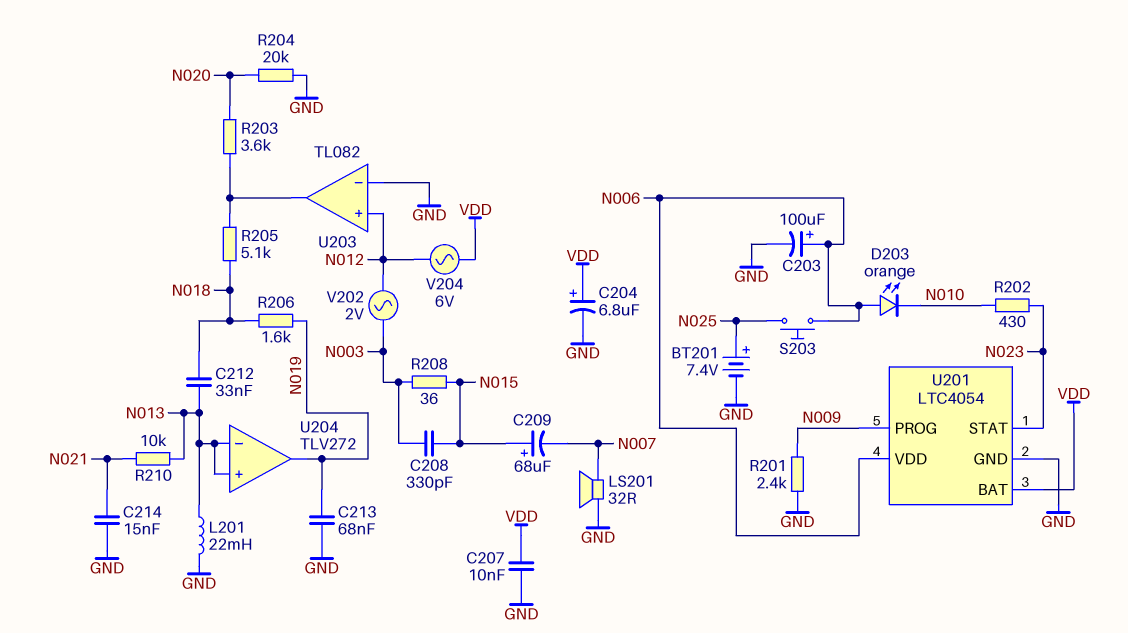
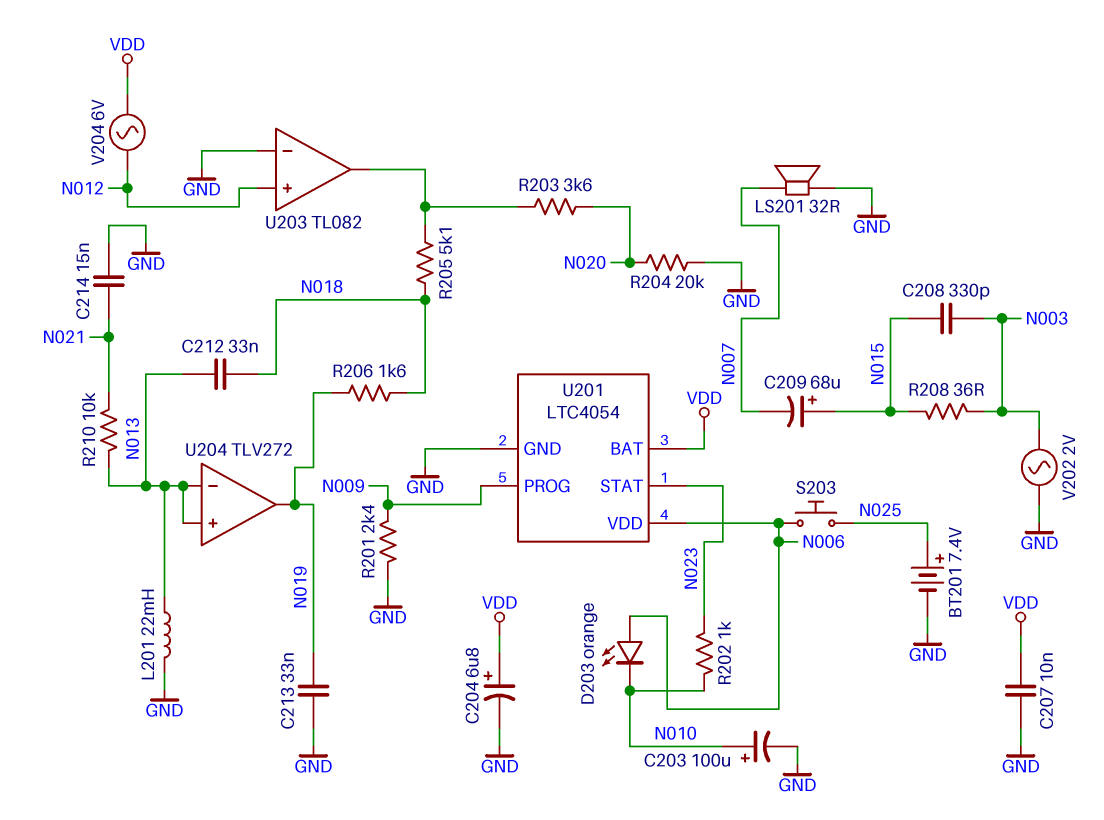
C203: 100uF (plus N006, minus GND) -> 100uF (plus N010, minus GND)
C213: 68nF (GND, N019) -> 33nF (GND, N019)
R202: 430 (N010, N023) -> 1k (N010, N023)
V202: AC 2V (N003, N012) -> AC 2V (GND, N003)

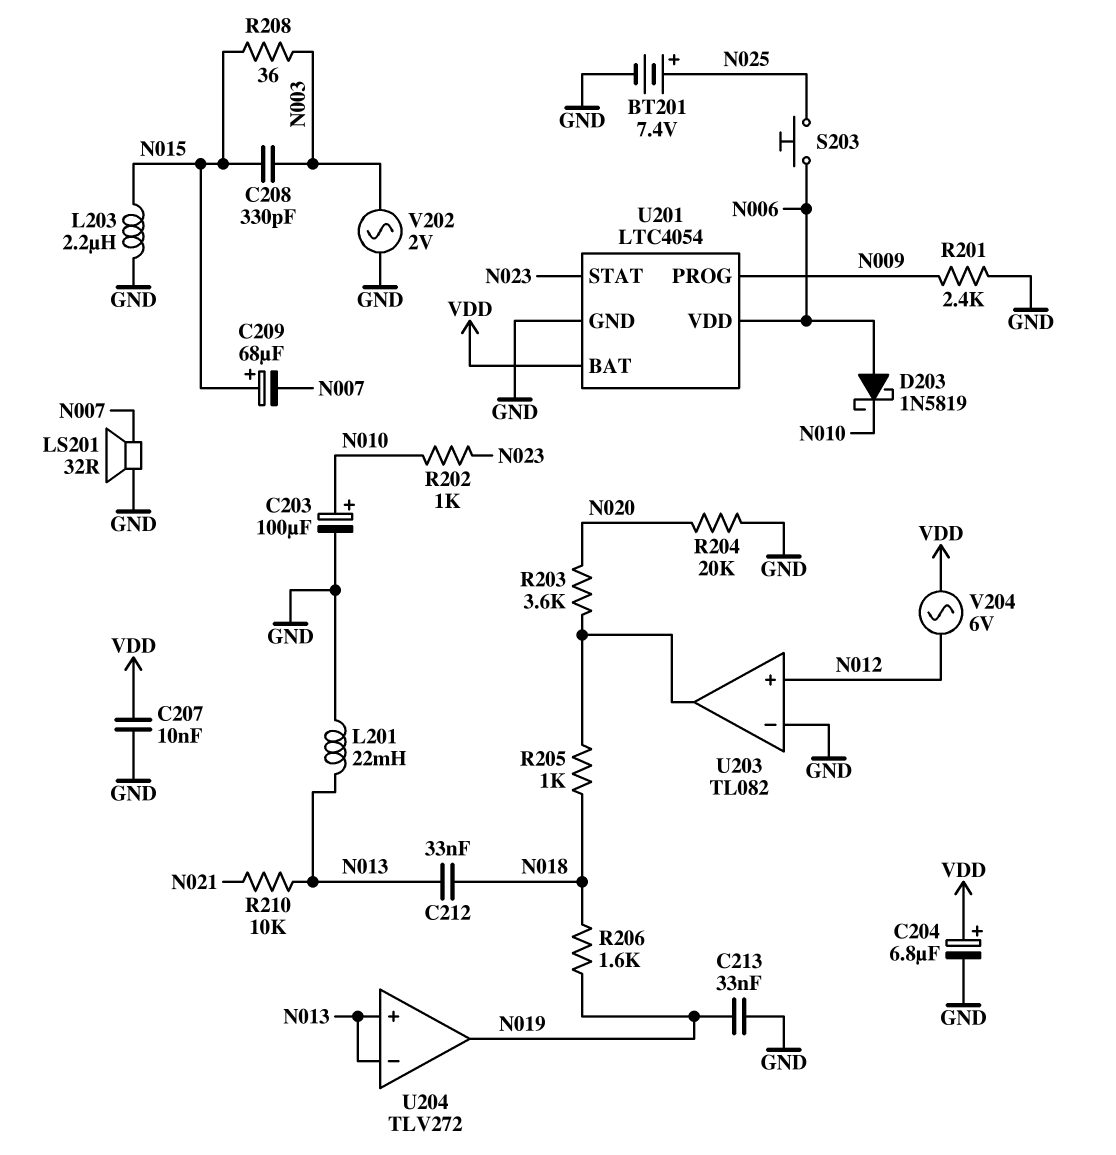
C214: 15nF (GND, N021) -> none
D203: LED orange (A N006, K N010) -> schottky 1N5819 (A N006, K N010)
L203: none -> 2.2uH (GND, N015)
R205: 5.1k (N018, U203/out) -> 1k (N018, U203/out)

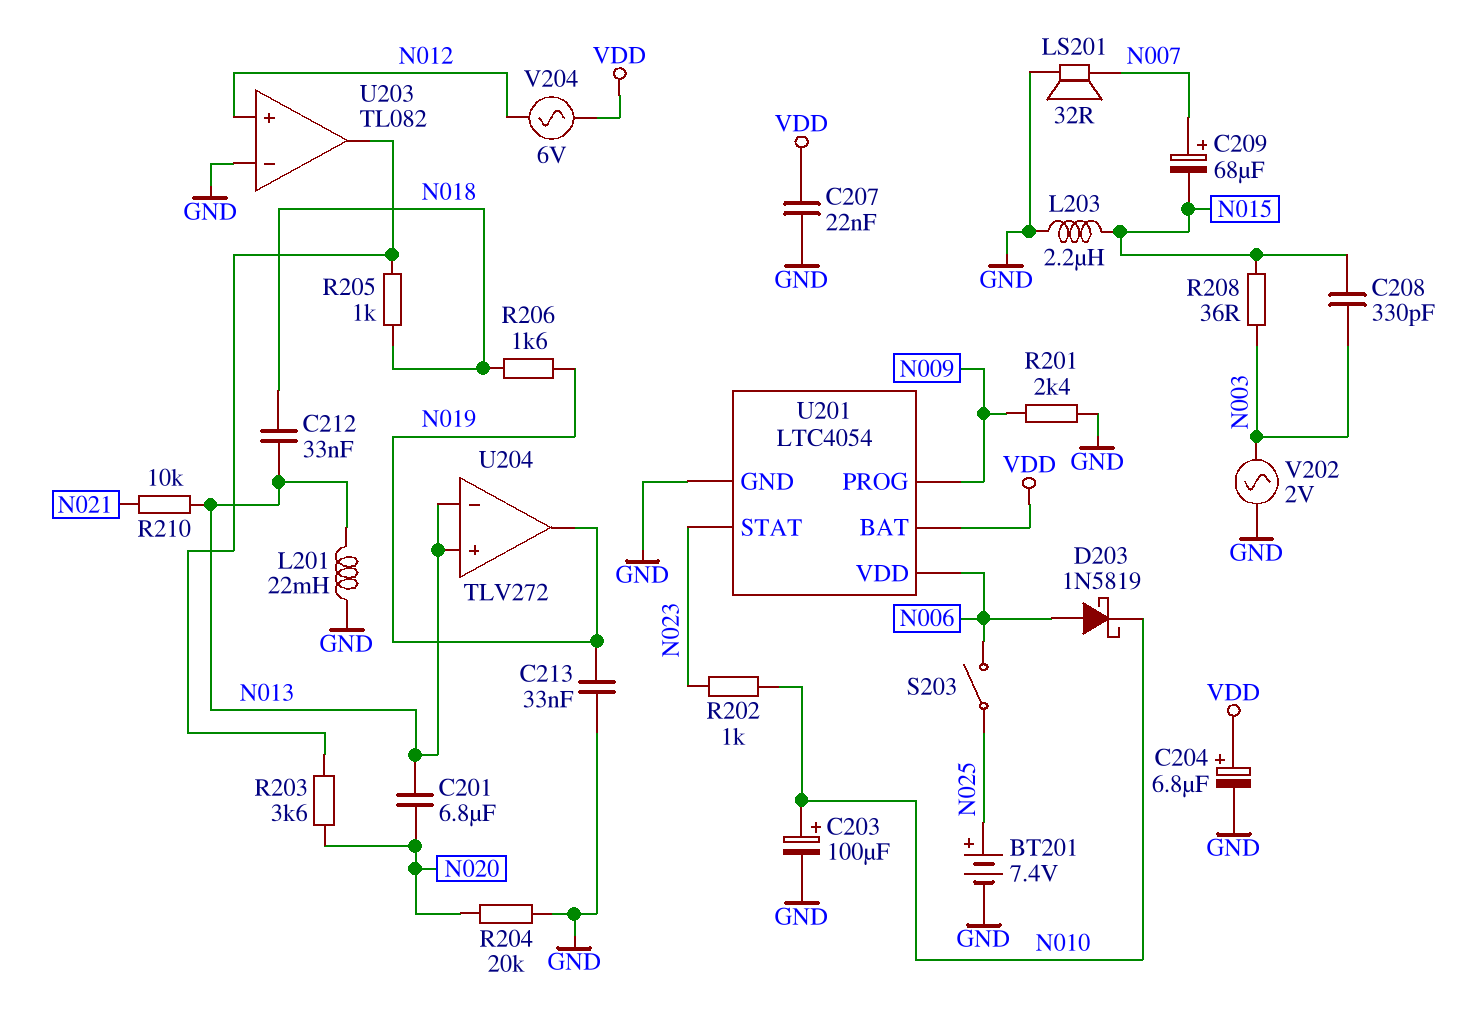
C201: none -> 6.8uF (N013, N020)
C207: 10nF (GND, VDD) -> 22nF (GND, VDD)
C209: 68uF (plus N015, minus N007) -> 68uF (plus N007, minus N015)
S203: button (N006, N025) -> switch (N006, N025)

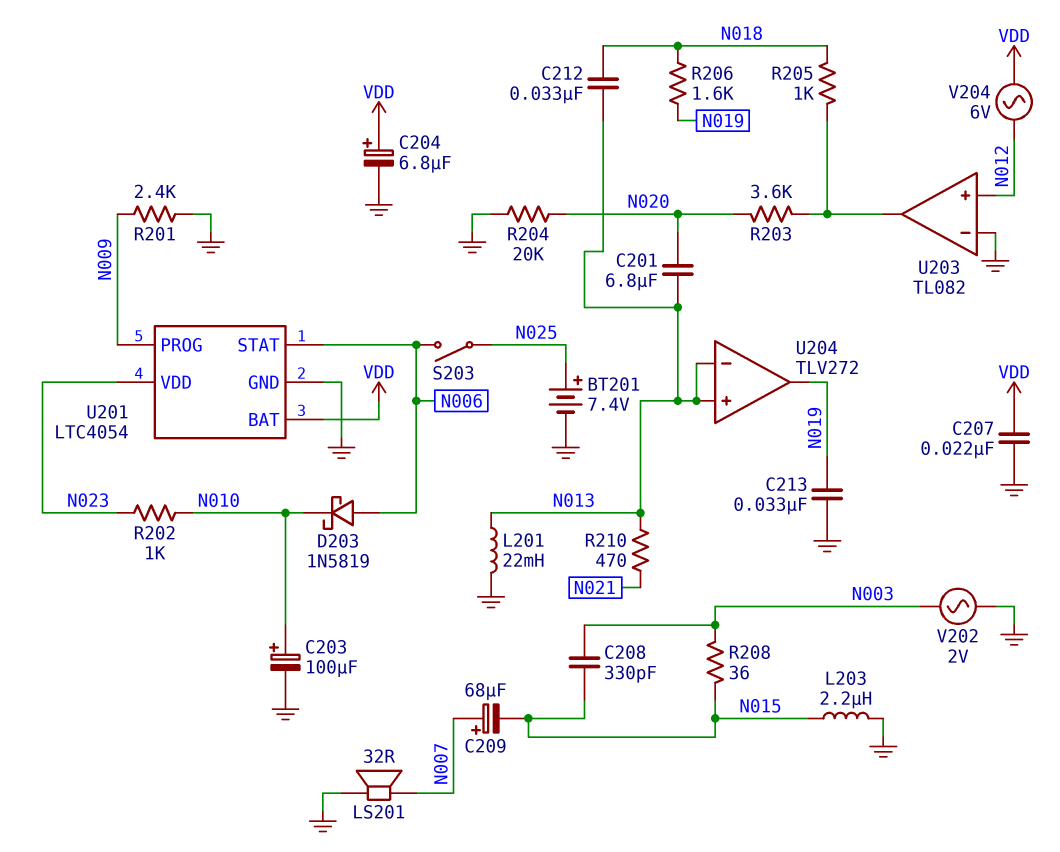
R210: 10k (N013, N021) -> 470 (N013, N021)
U201 pin STAT: N023 -> N006
U201 pin VDD: N006 -> N023

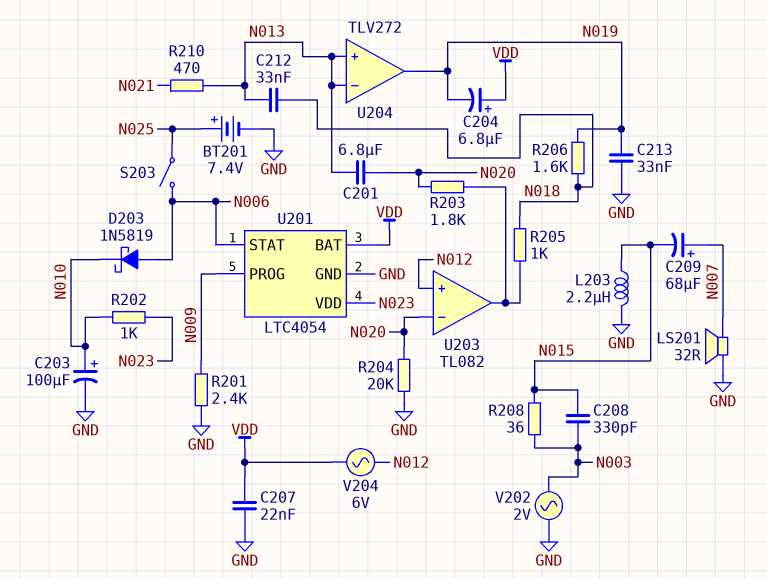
C204: 6.8uF (plus VDD, minus GND) -> 6.8uF (plus VDD, minus N019)
L201: 22mH (GND, N013) -> none
R203: 3.6k (N020, U203/out) -> 1.8k (N020, U203/out)
U203 pin in-: GND -> N020

